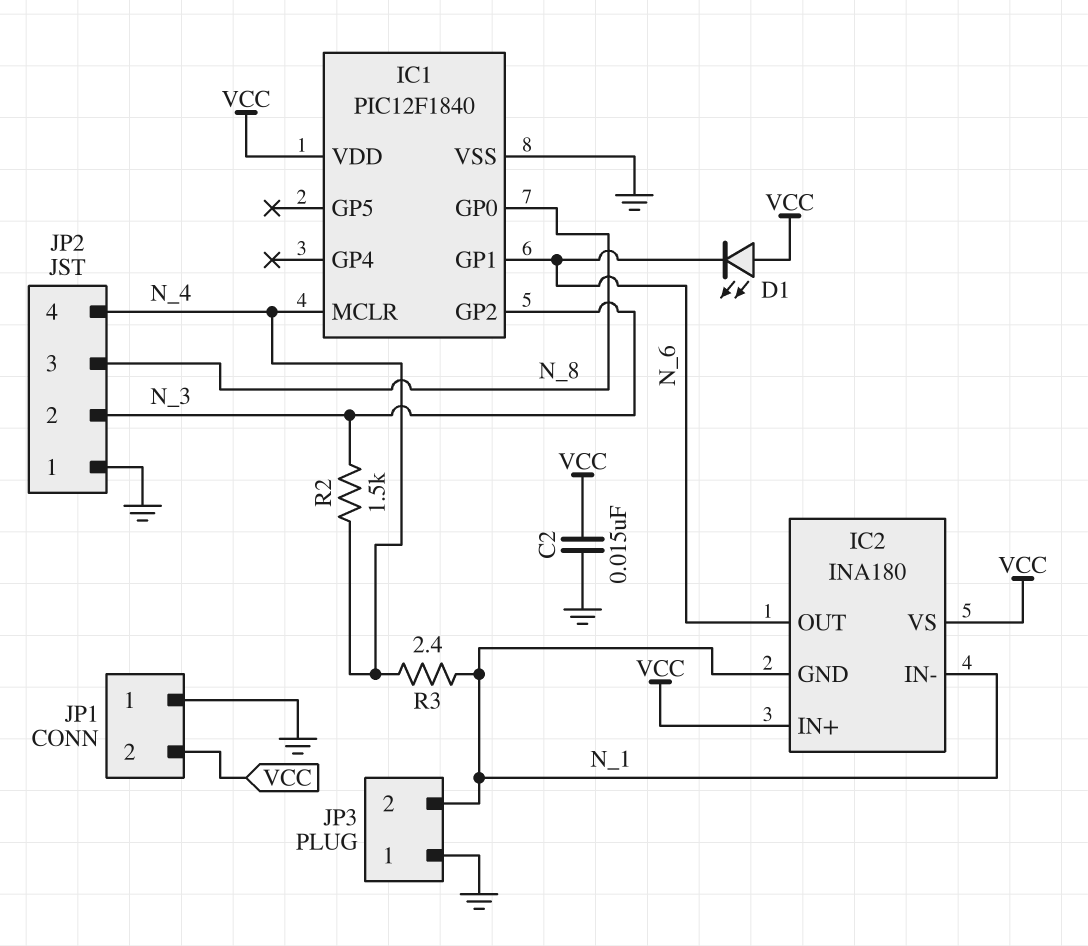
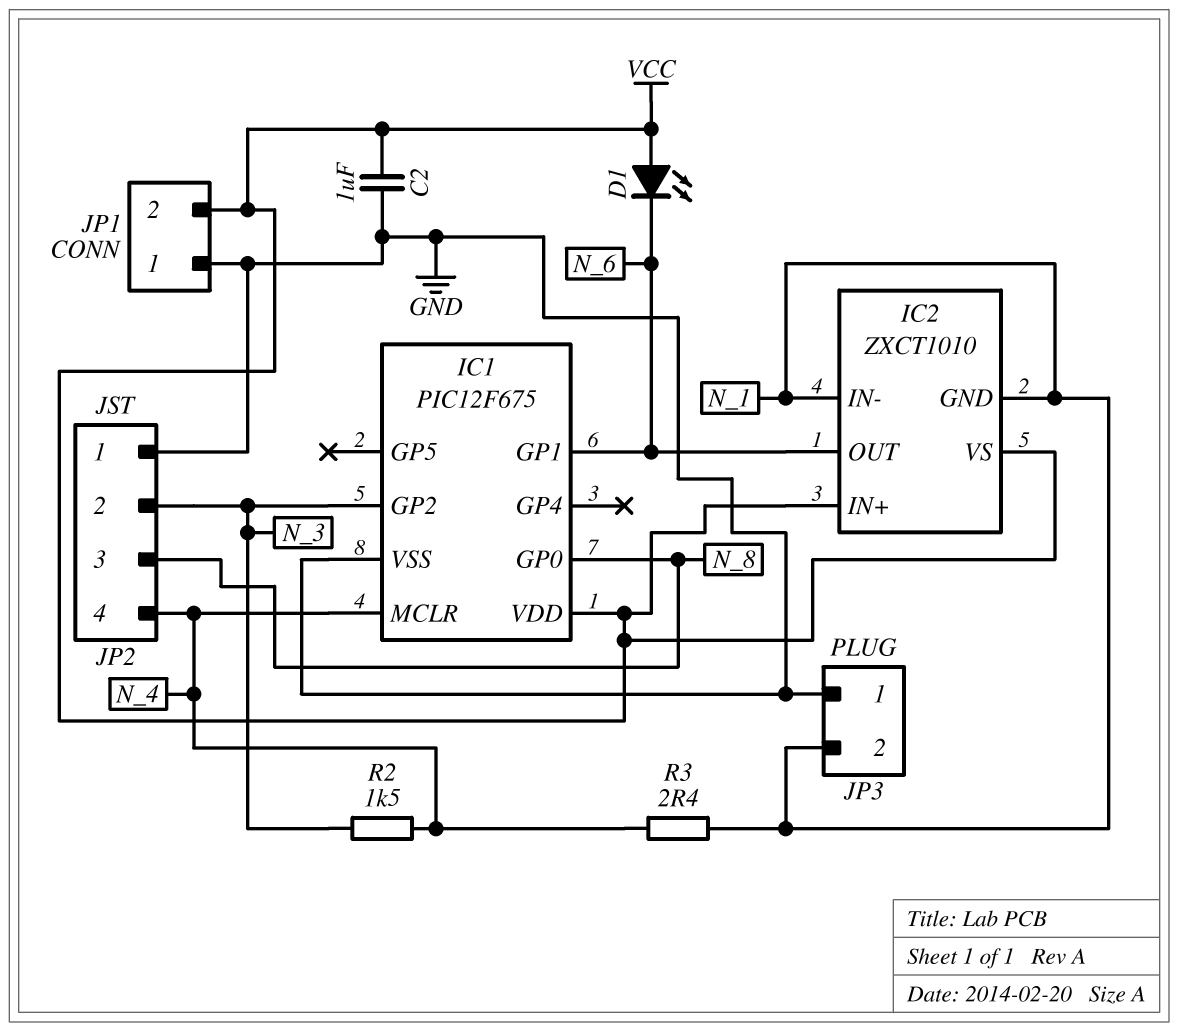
C2: 15nF (GND, VCC) -> 1uF (GND, VCC)
IC1: PIC12F1840 -> PIC12F675
IC2: INA180 -> ZXCT1010

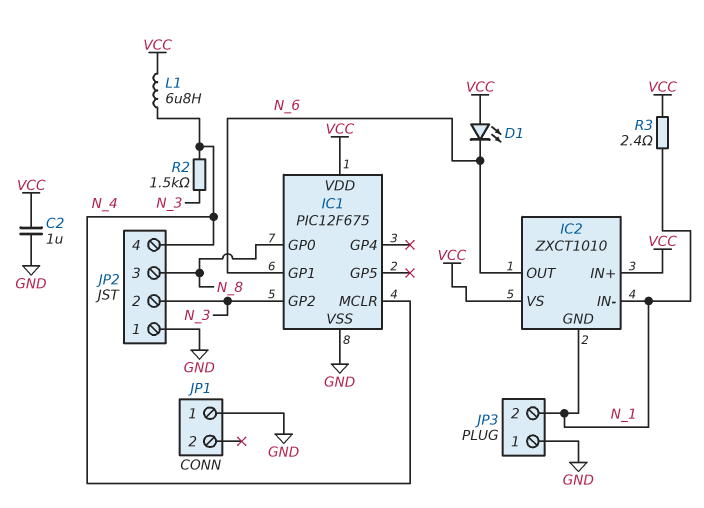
JP1 pin 2: VCC -> none
L1: none -> 6.8uH (N_4, VCC)
R3: 2.4 (N_1, N_4) -> 2.4 (N_1, VCC)

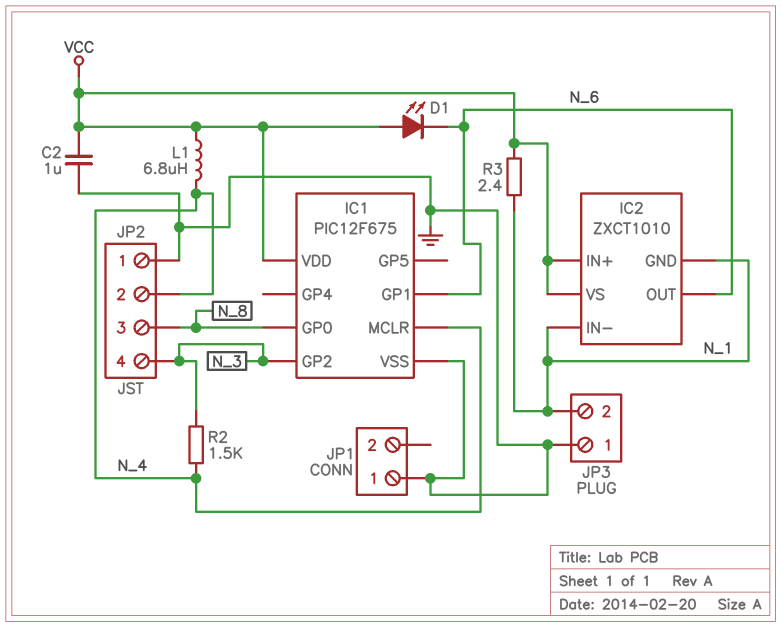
JP2 pin 2: N_3 -> N_4
JP2 pin 4: N_4 -> N_3

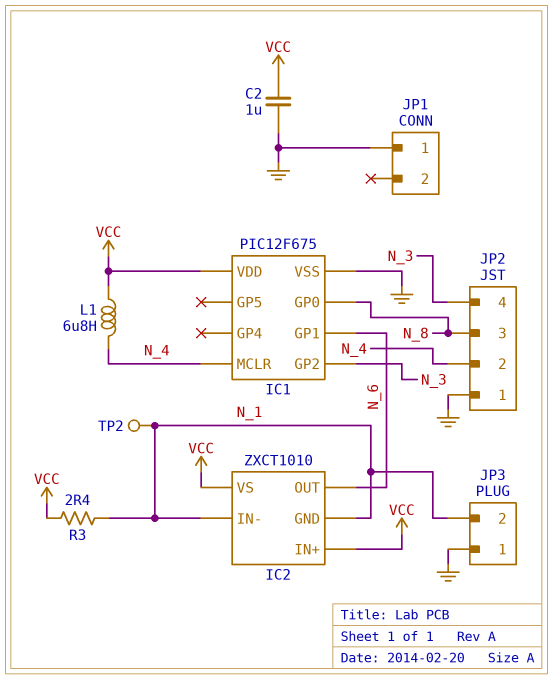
D1: LED (A VCC, K N_6) -> none
R2: 1.5k (N_3, N_4) -> none
TP2: none -> test point (N_1)

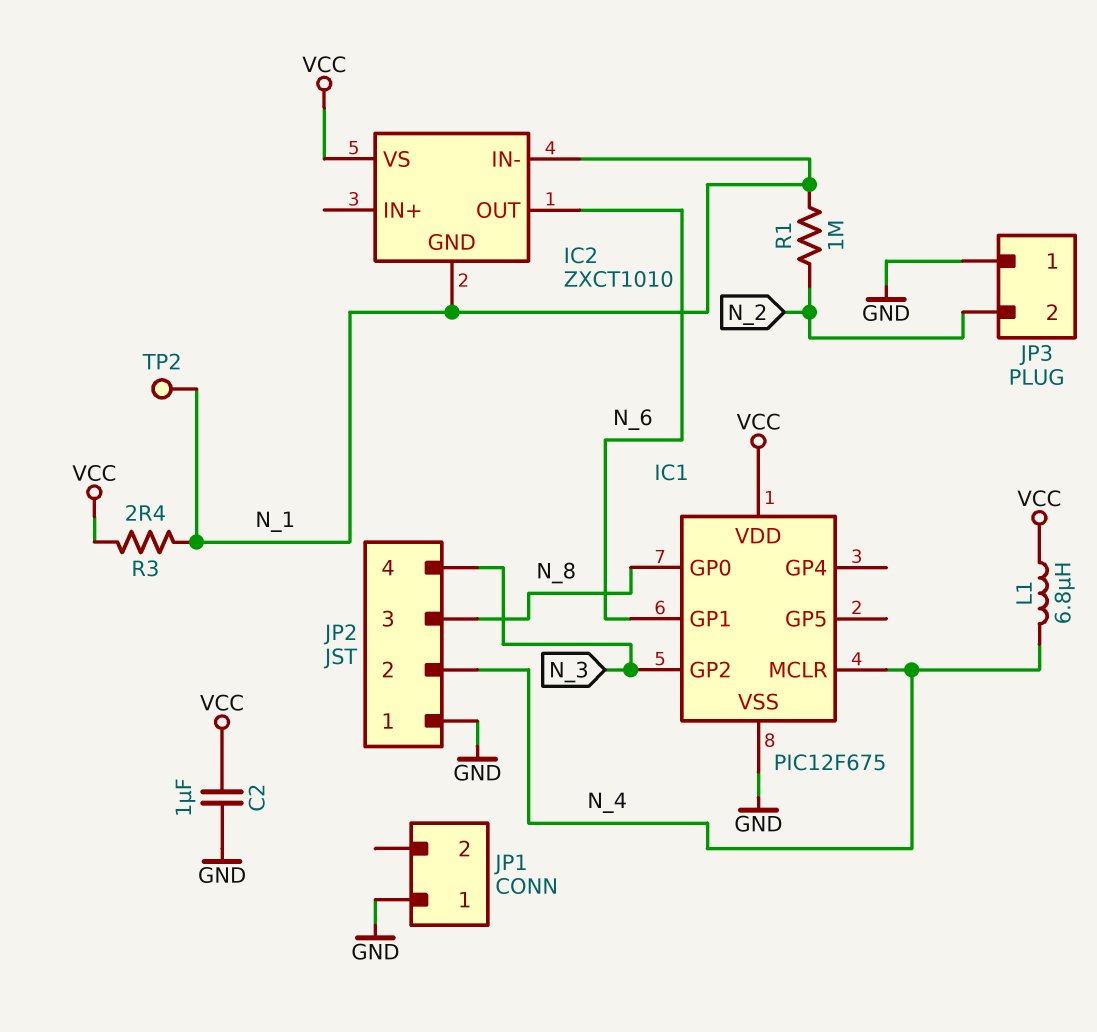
IC2 pin IN+: VCC -> none
JP3 pin 2: N_1 -> N_2
R1: none -> 1M (N_1, N_2)

